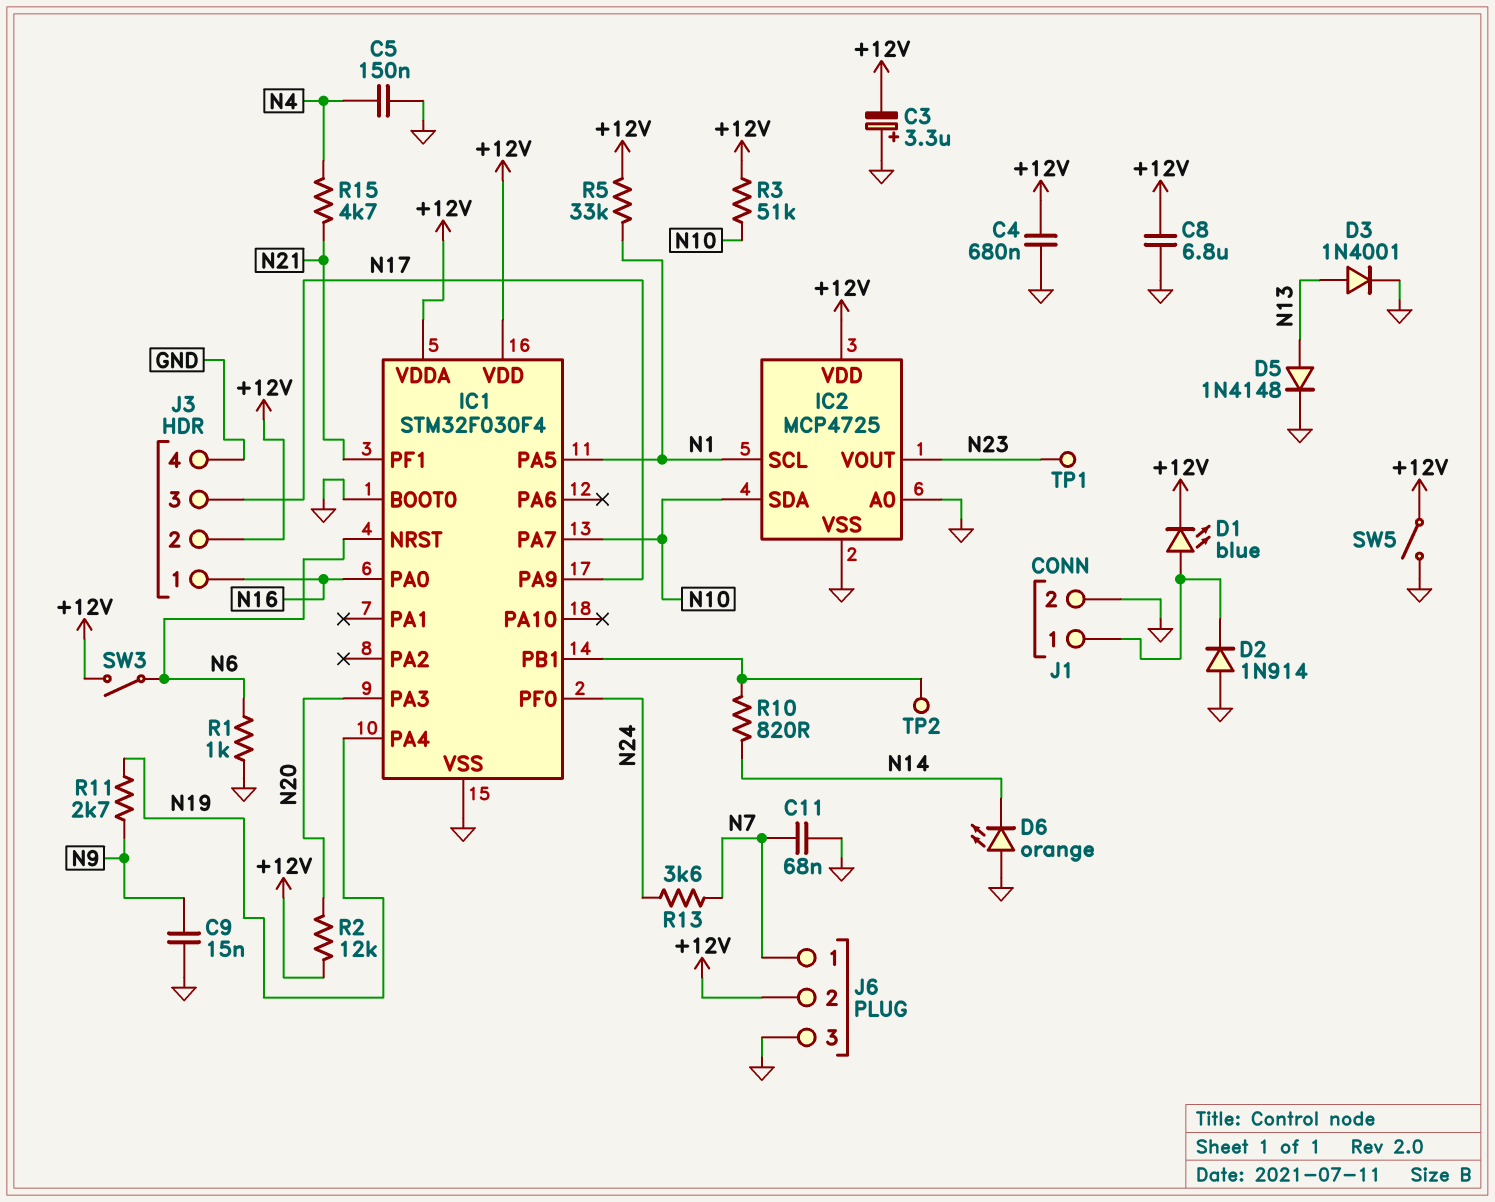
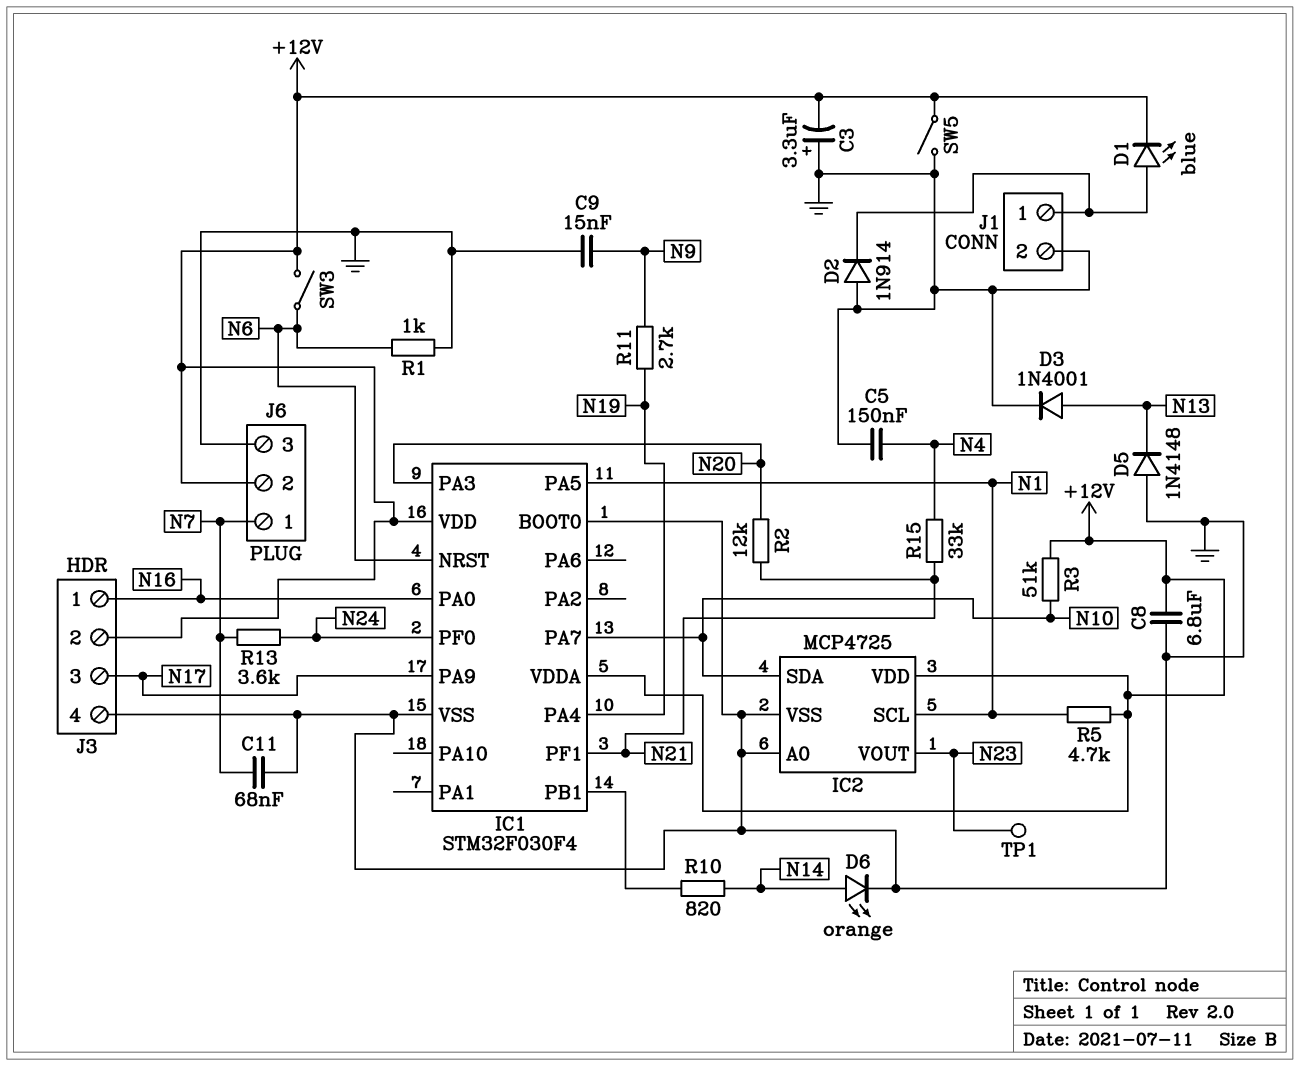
C4: 680nF (+12V, GND) -> none
D5: diode 1N4148 (A N13, K GND) -> diode 1N4148 (A GND, K N13)
D6: LED orange (A GND, K N14) -> LED orange (A N14, K GND)
R2: 12k (+12V, N20) -> 12k (N20, N21)
R5: 33k (+12V, N1) -> 4.7k (+12V, N1)
R15: 4.7k (N4, N21) -> 33k (N4, N21)
TP2: test point (IC1/PB1) -> none

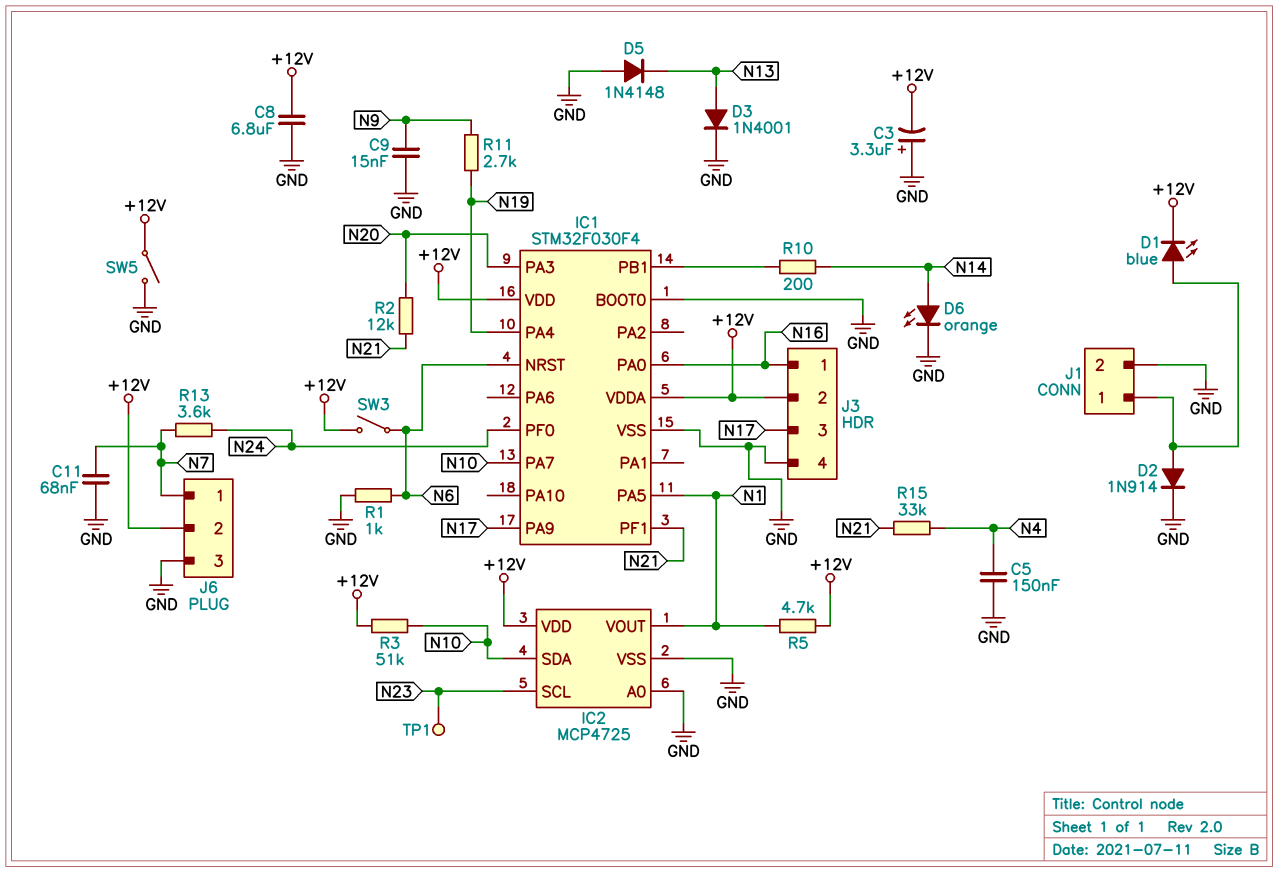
D2: diode 1N914 (A GND, K J1/1) -> diode 1N914 (A J1/1, K GND)
IC2 pin SCL: N1 -> N23
IC2 pin VOUT: N23 -> N1
R10: 820 (IC1/PB1, N14) -> 200 (IC1/PB1, N14)

